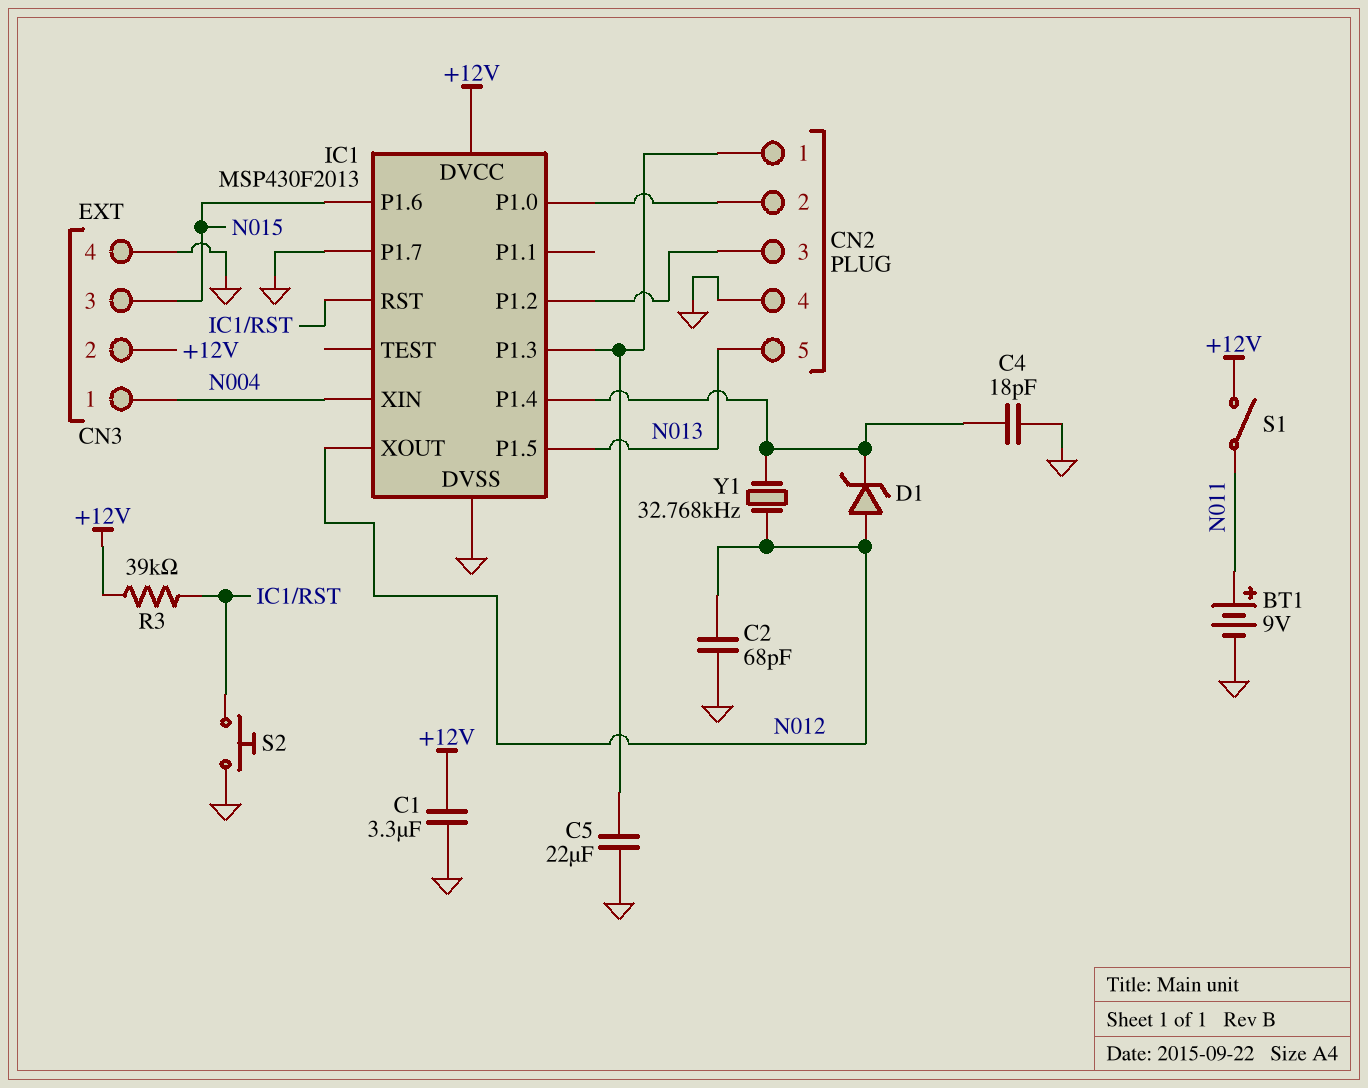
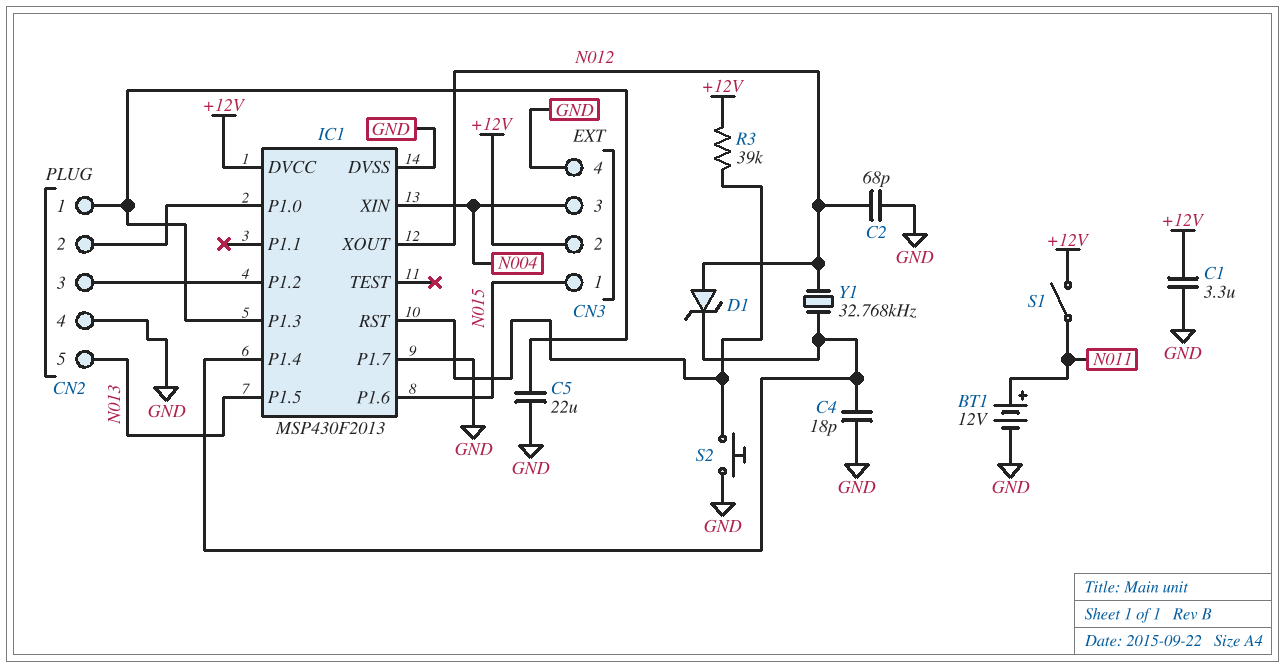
BT1: 9V (plus N011, minus GND) -> 12V (plus N011, minus GND)
CN3 pin 1: N004 -> N015
CN3 pin 3: N015 -> N004

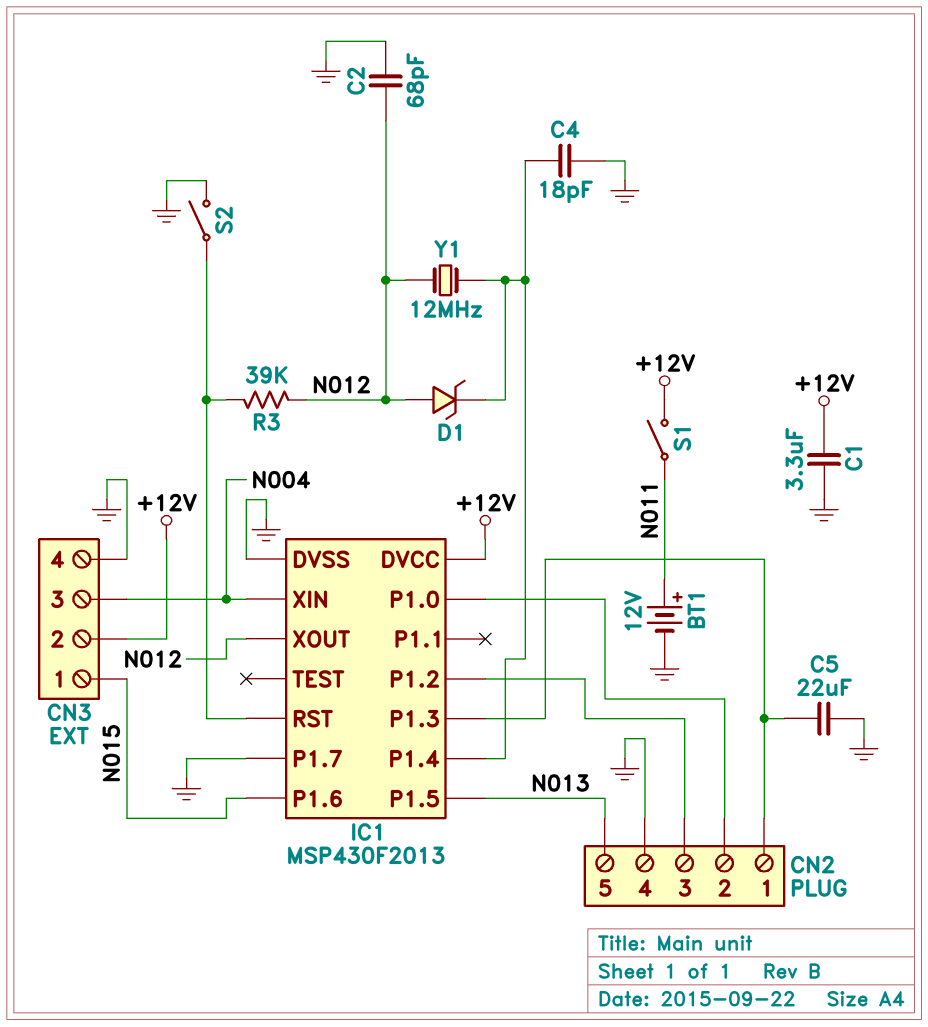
R3: 39k (+12V, IC1/RST) -> 39k (IC1/RST, N012)
S2: button (GND, IC1/RST) -> switch (GND, IC1/RST)
Y1: 32.768kHz (IC1/P1.4, N012) -> 12MHz (IC1/P1.4, N012)

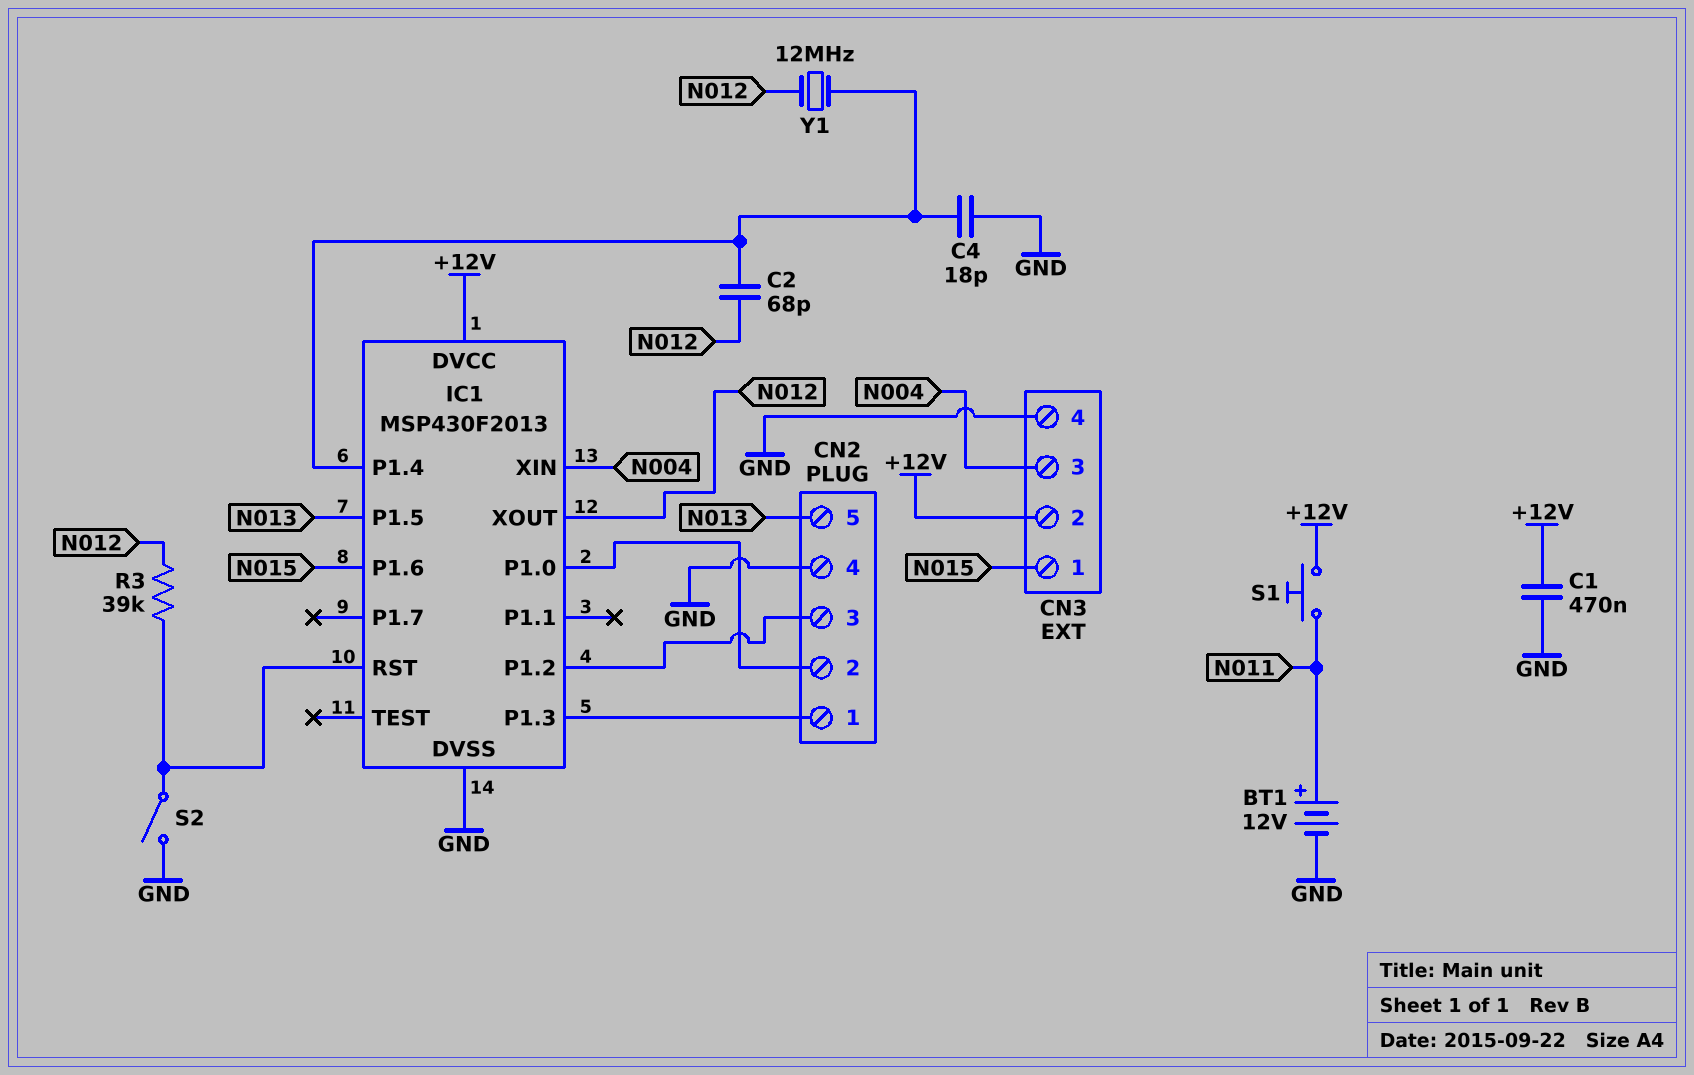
C1: 3.3uF (+12V, GND) -> 470nF (+12V, GND)
C2: 68pF (GND, N012) -> 68pF (IC1/P1.4, N012)
C5: 22uF (CN2/1, GND) -> none
D1: zener (A N012, K IC1/P1.4) -> none
IC1 pin P1.7: GND -> none
S1: switch (+12V, N011) -> button (+12V, N011)

